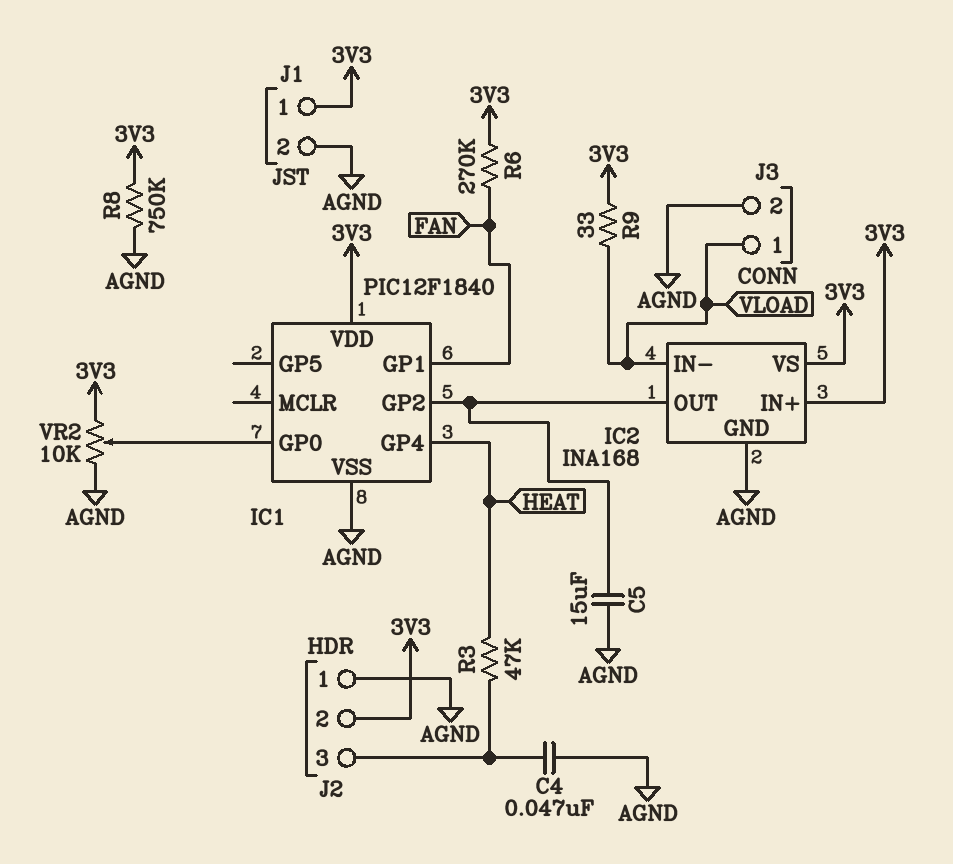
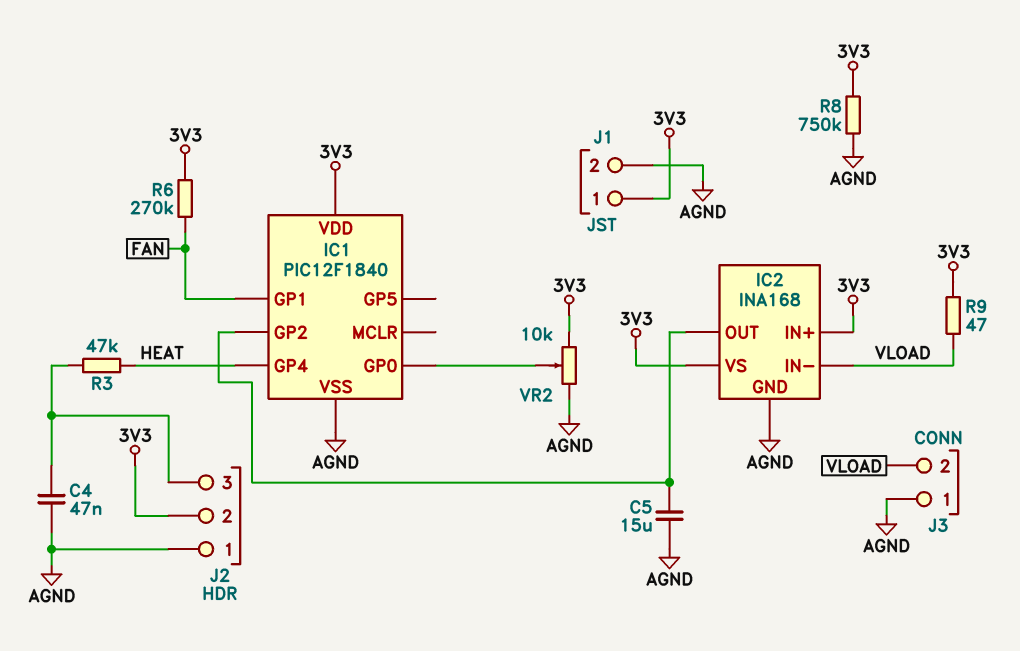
J3 pin 1: VLOAD -> AGND
J3 pin 2: AGND -> VLOAD
R9: 33 (3V3, VLOAD) -> 47 (3V3, VLOAD)

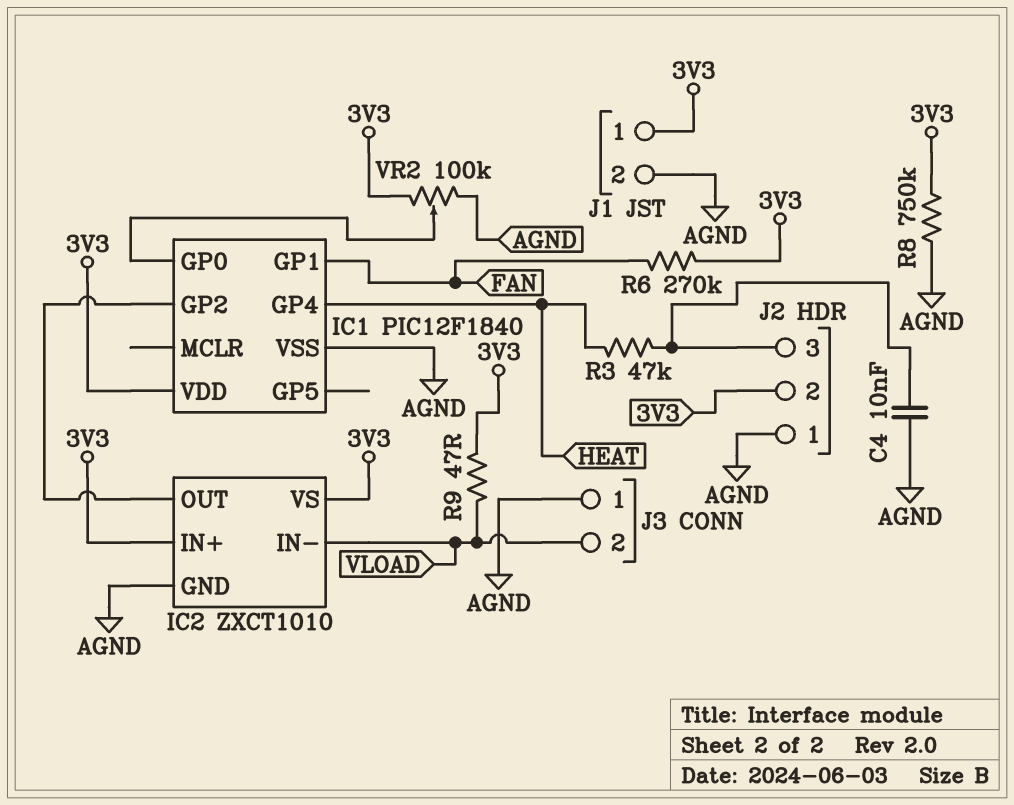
C4: 47nF (AGND, J2/3) -> 10nF (AGND, J2/3)
C5: 15uF (AGND, IC1/GP2) -> none
IC2: INA168 -> ZXCT1010
VR2: 10k (3V3, AGND, wiper IC1/GP0) -> 100k (3V3, AGND, wiper IC1/GP0)

